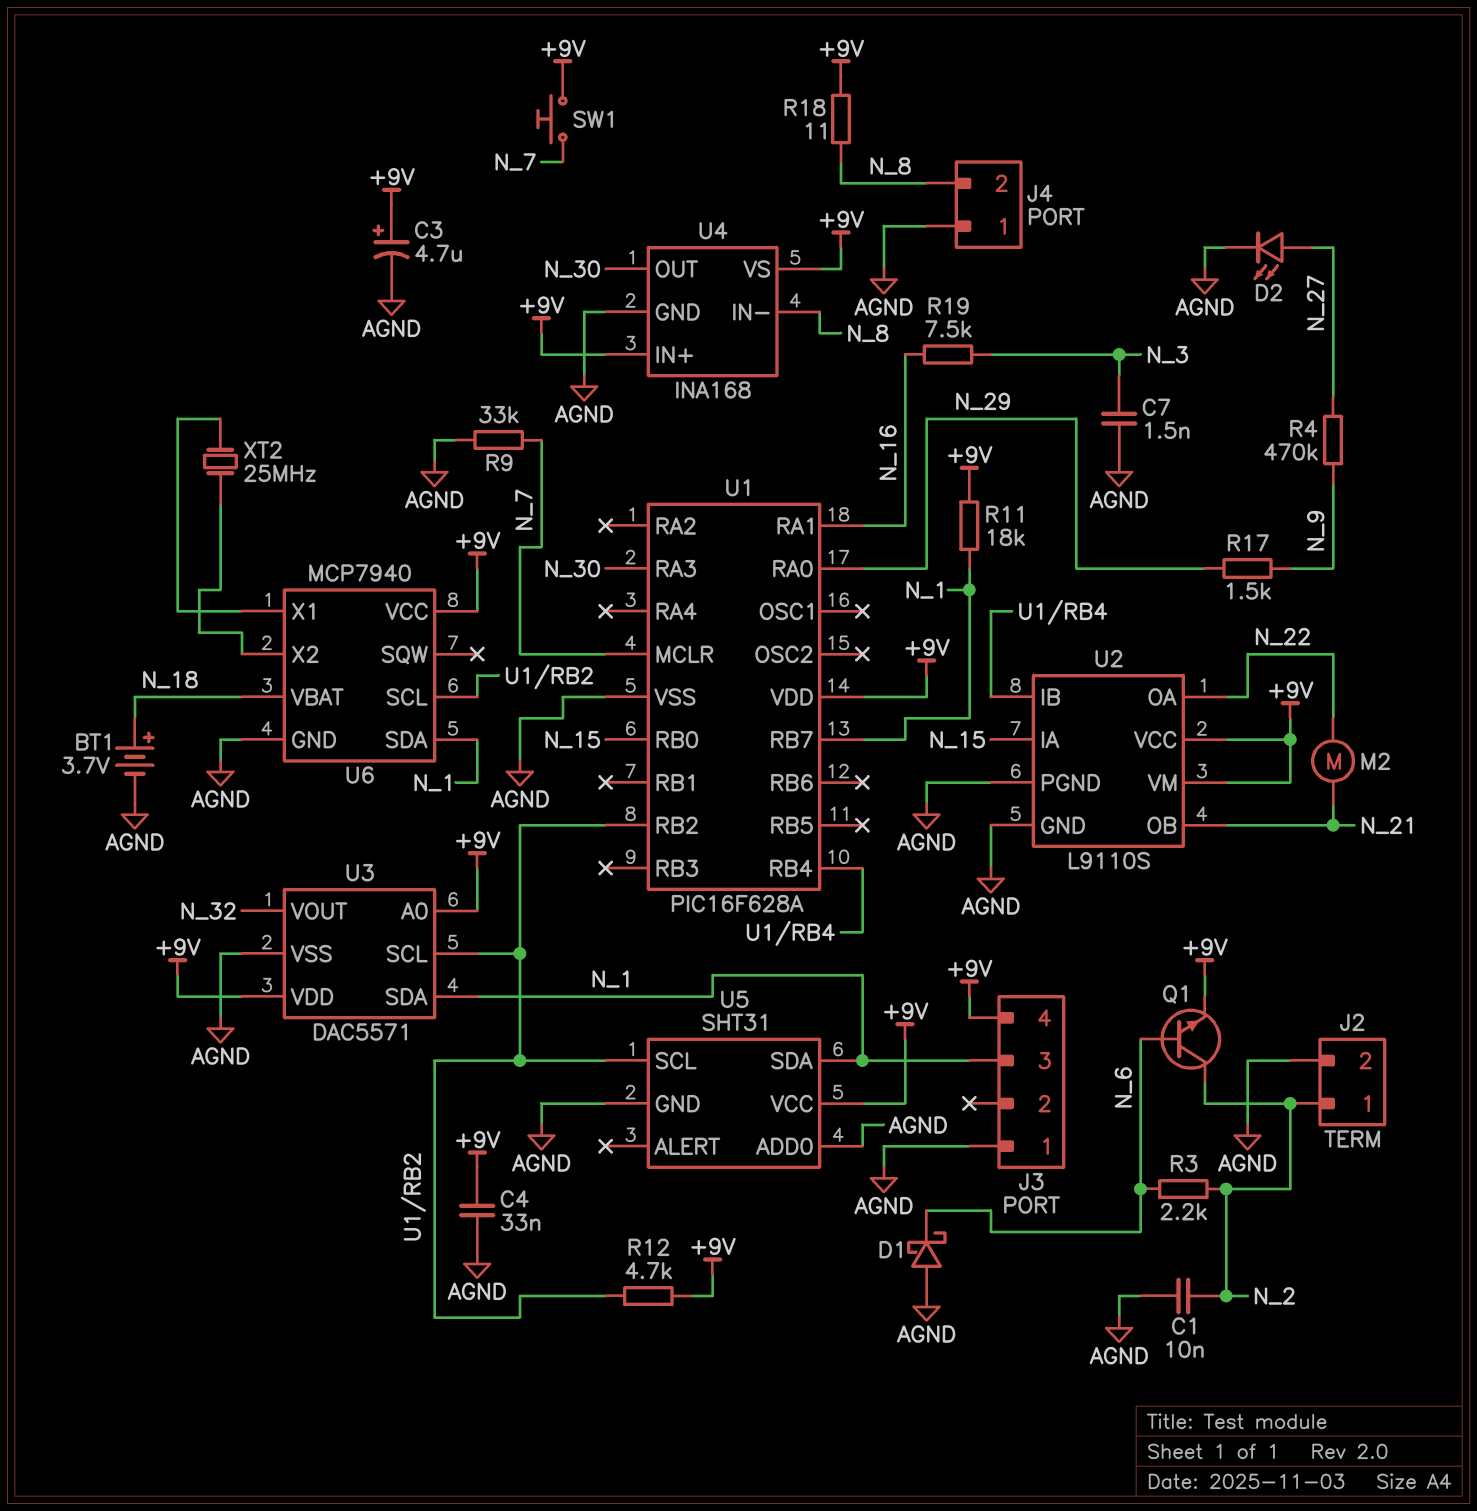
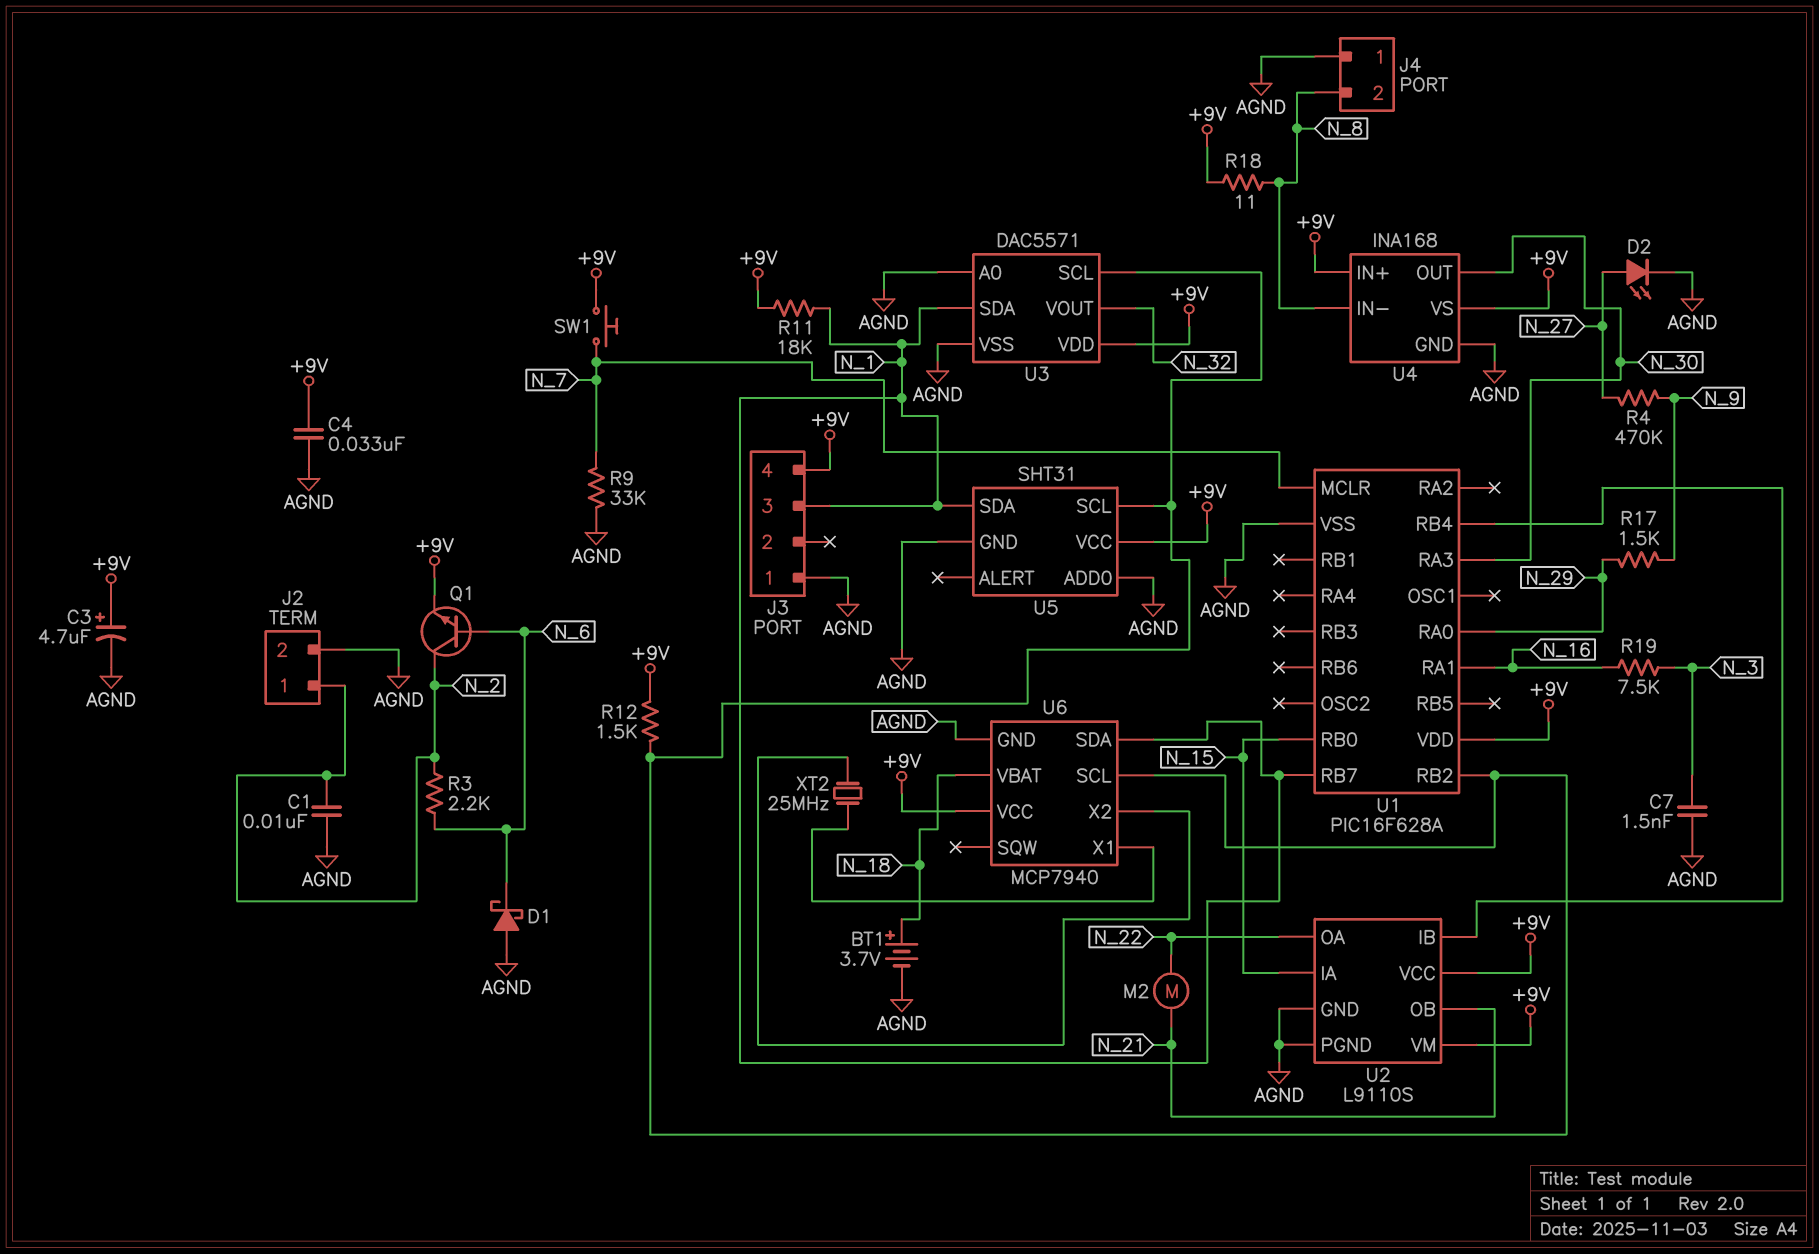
R12: 4.7k (+9V, U1/RB2) -> 1.5k (+9V, U1/RB2)
U3 pin A0: +9V -> AGND

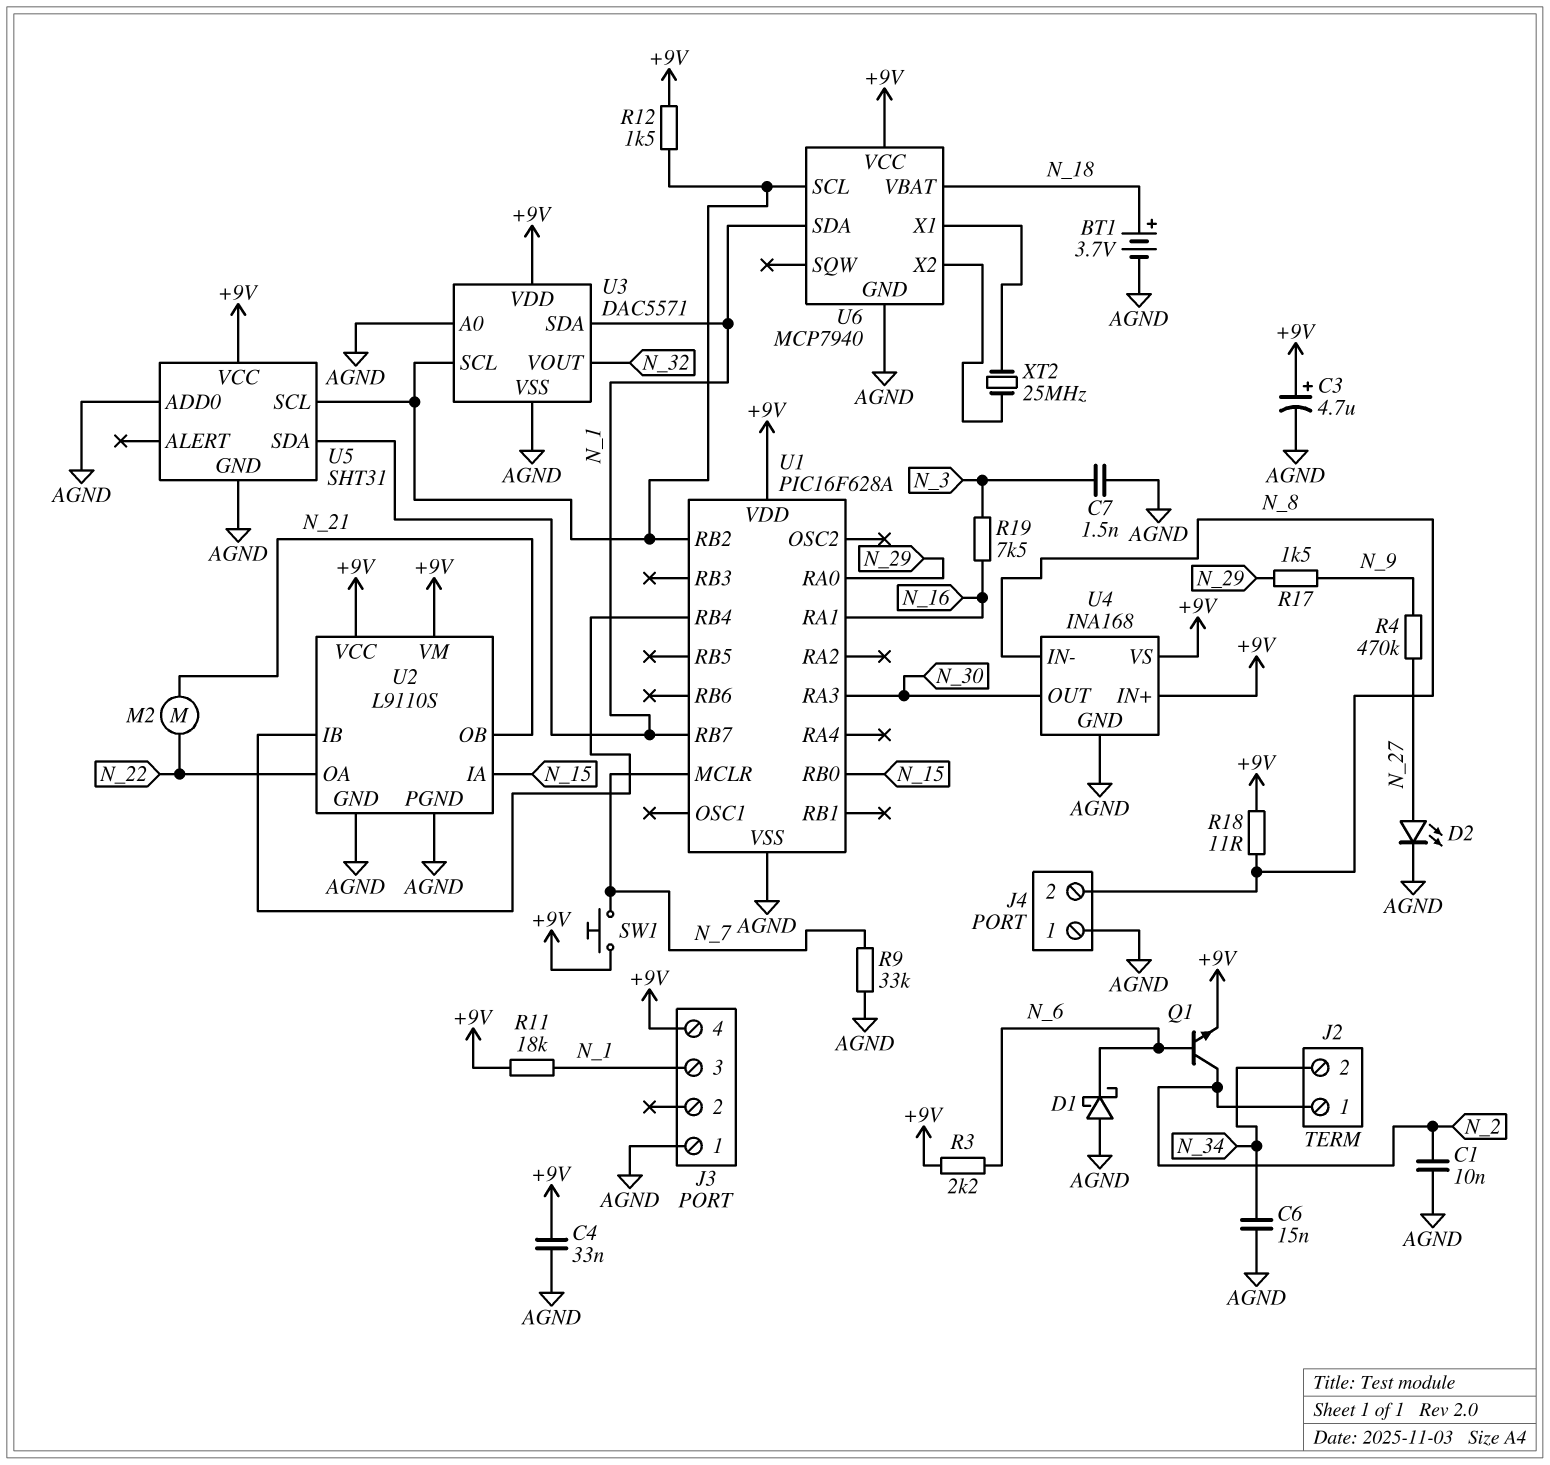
C6: none -> 15nF (AGND, N_34)
J2 pin 2: AGND -> N_34
R3: 2.2k (N_2, N_6) -> 2.2k (+9V, N_6)

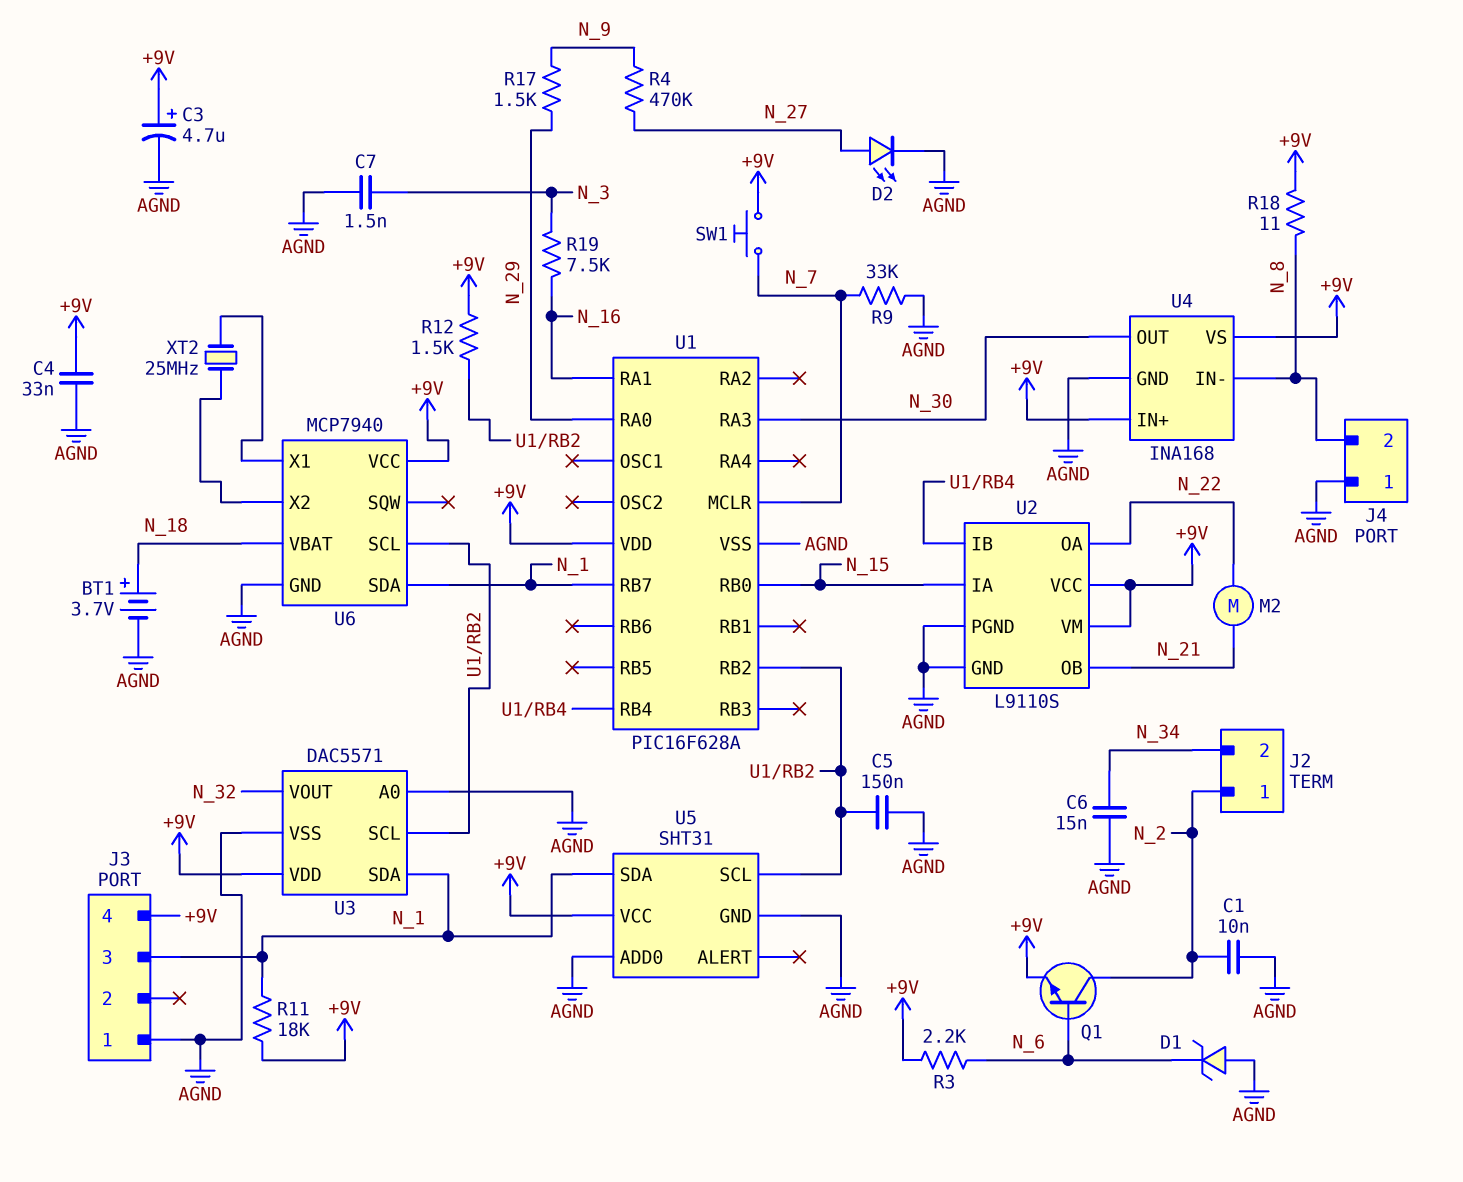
C5: none -> 150nF (AGND, U1/RB2)
D1: schottky (A AGND, K N_6) -> zener (A AGND, K N_6)

